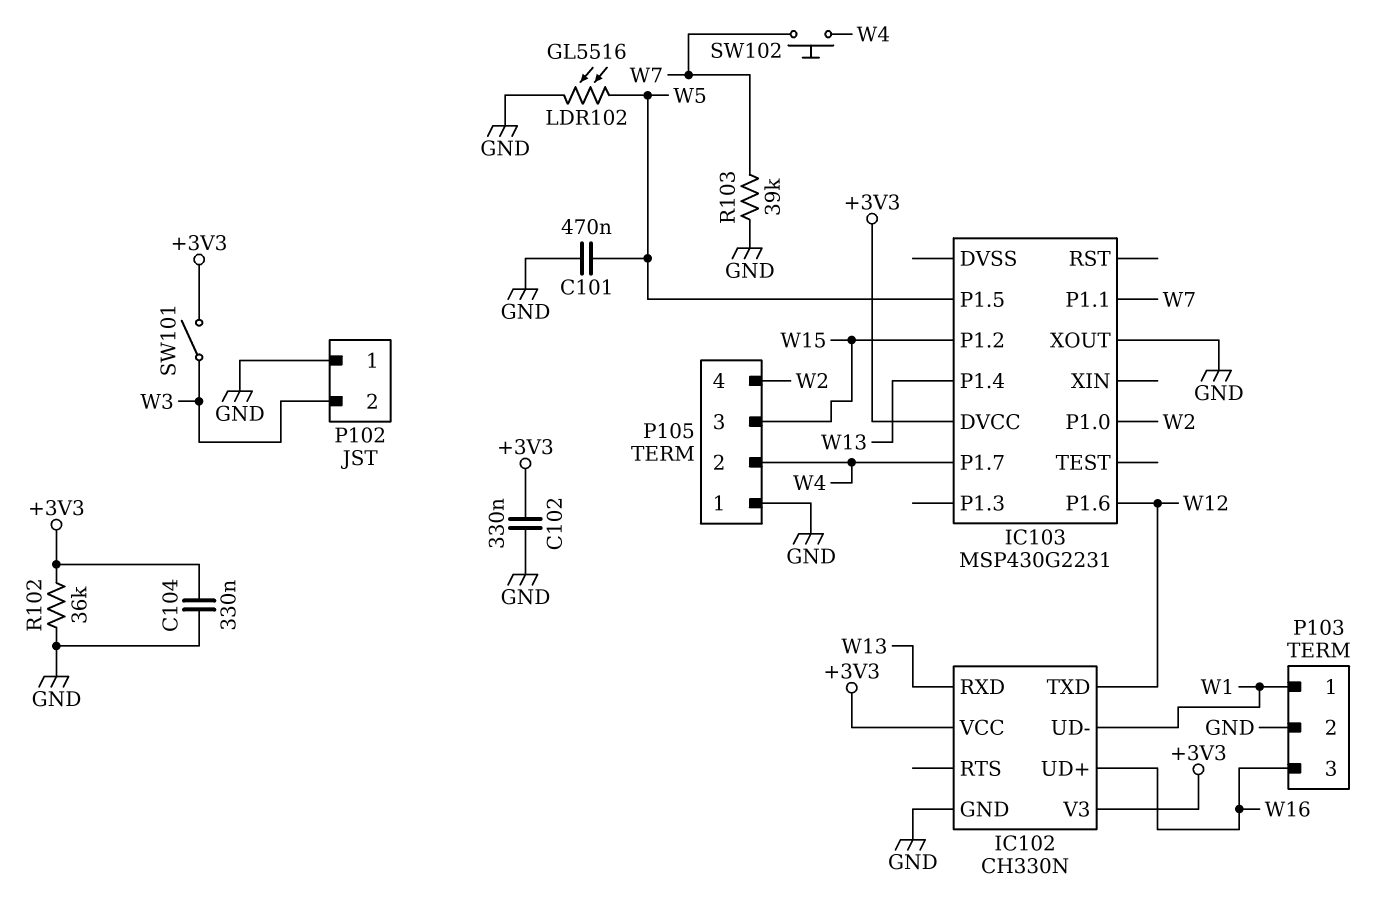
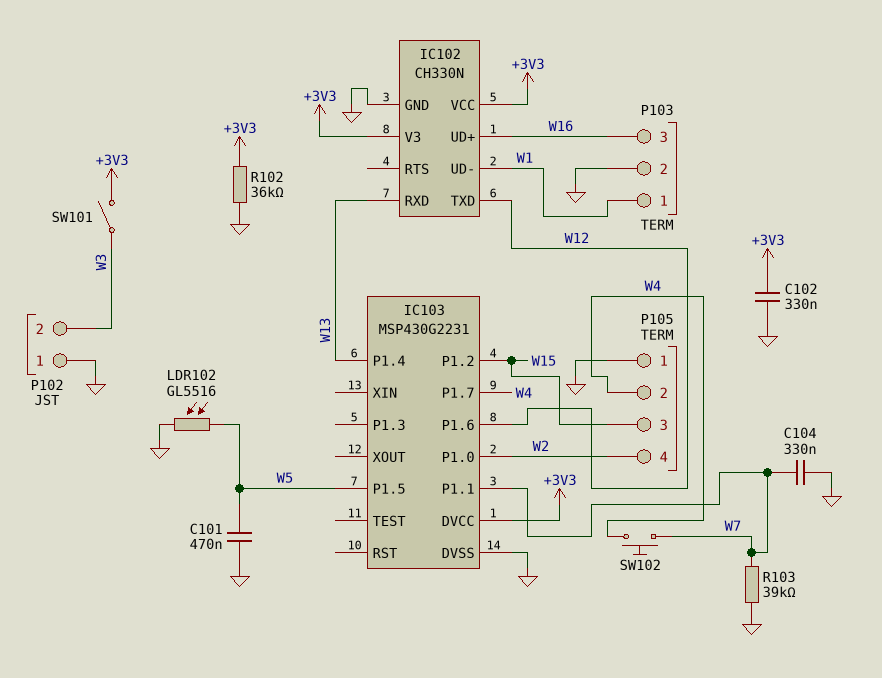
C104: 330nF (+3V3, GND) -> 330nF (GND, W7)
IC103 pin DVSS: none -> GND
IC103 pin XOUT: GND -> none

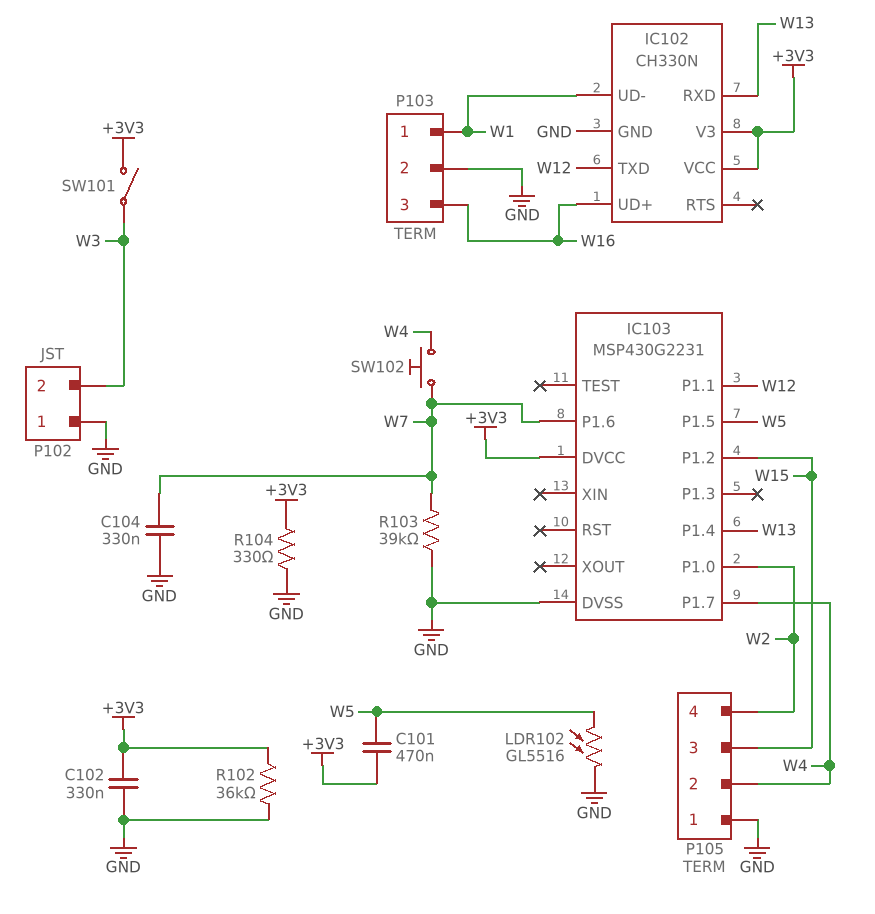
C101: 470nF (GND, W5) -> 470nF (+3V3, W5)
IC103 pin P1.1: W7 -> W12
IC103 pin P1.6: W12 -> W7
R104: none -> 330 (+3V3, GND)

